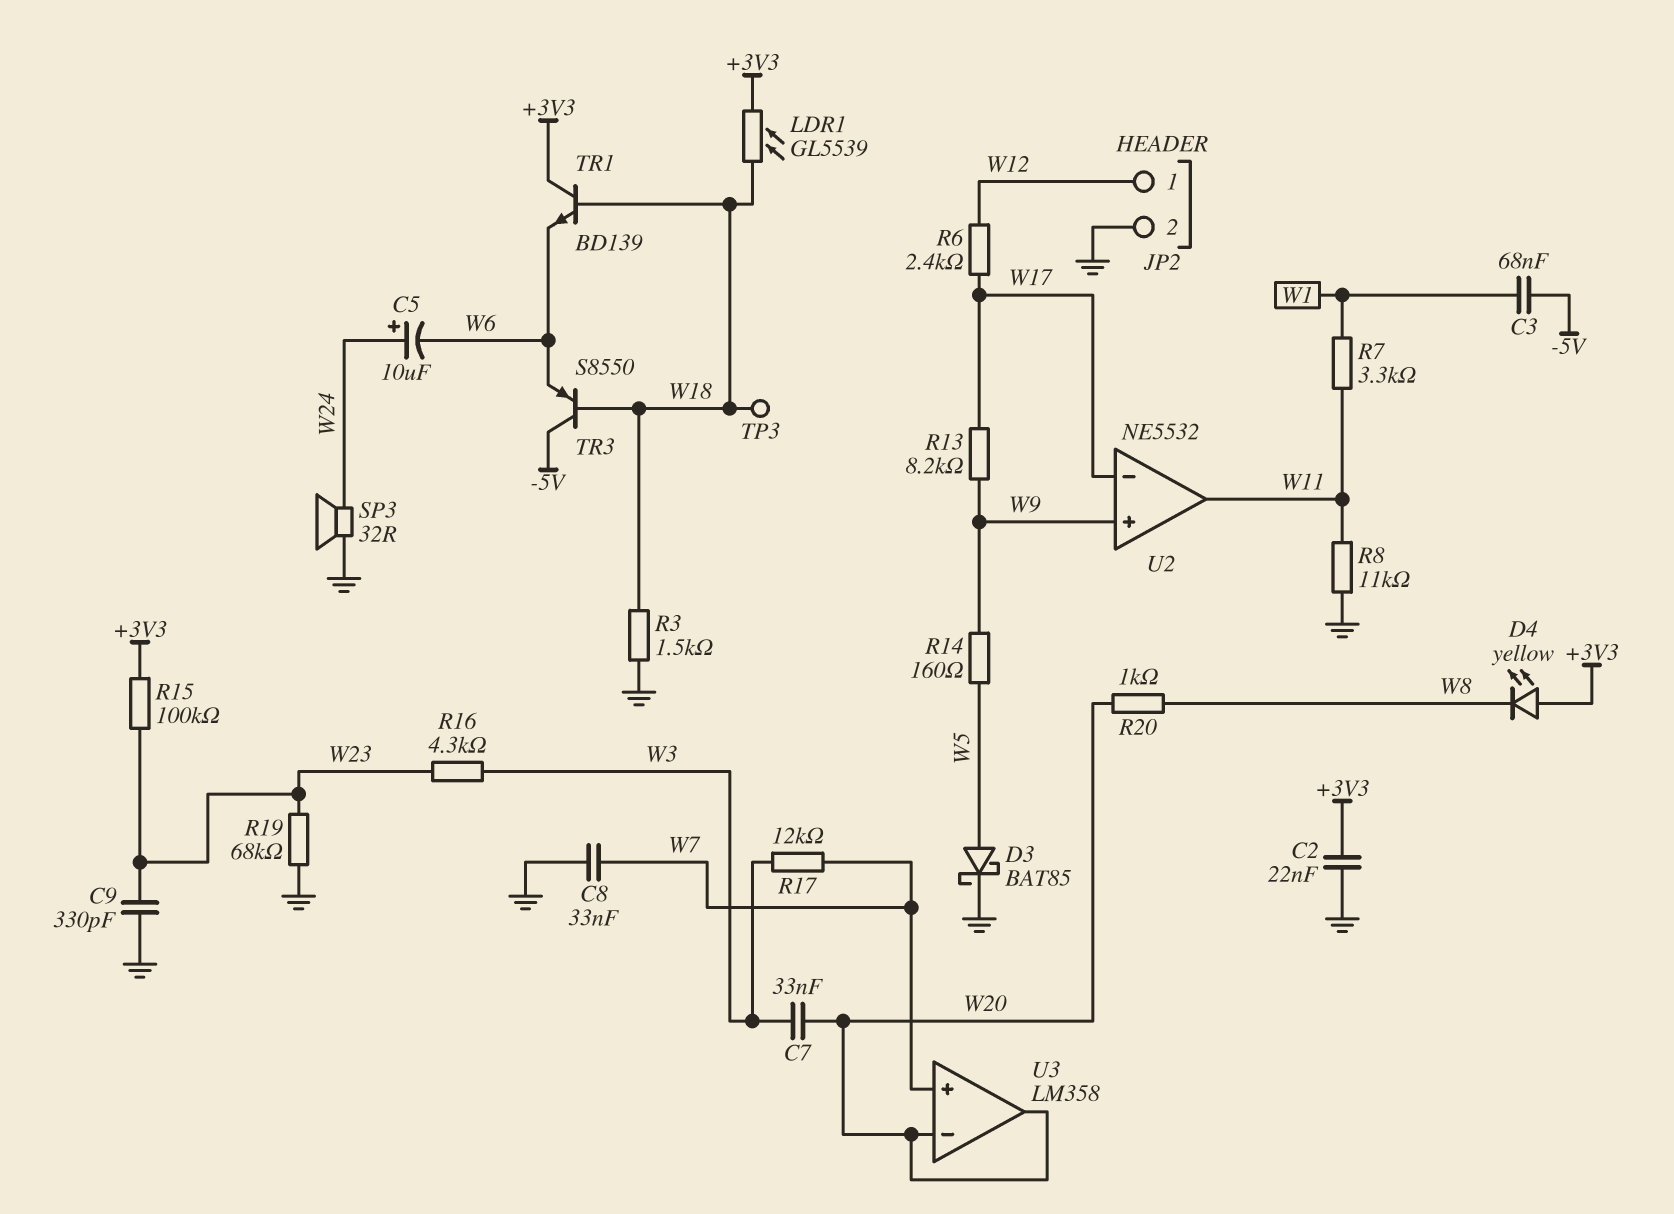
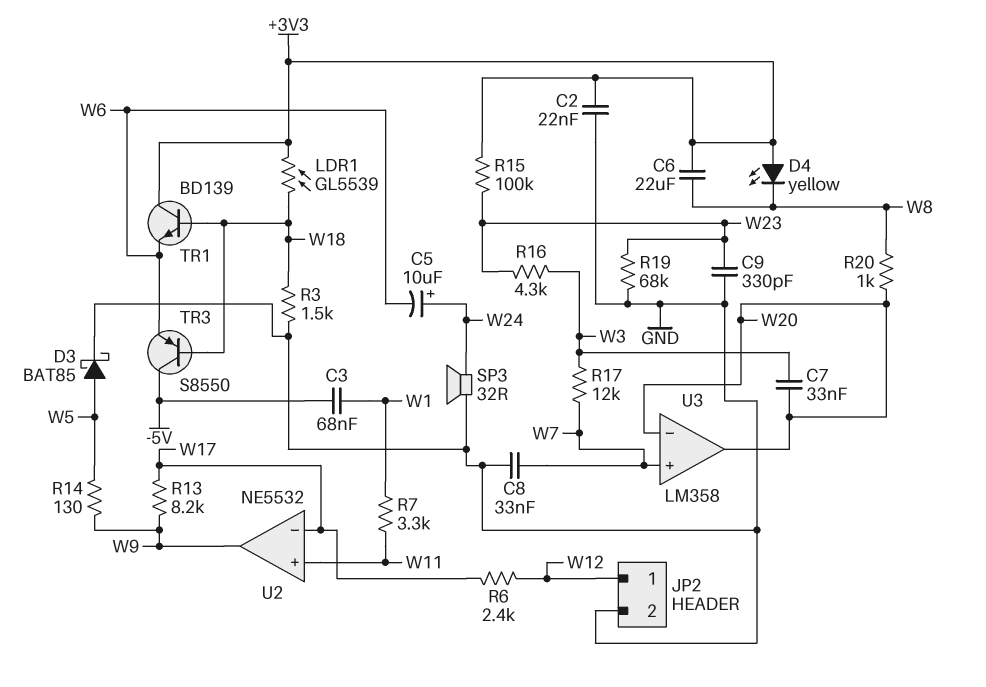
C6: none -> 22uF (+3V3, W8)
R8: 11k (GND, W11) -> none
R14: 160 (W5, W9) -> 130 (W5, W9)
TP3: test point (W18) -> none
U2 pin in+: W9 -> W11
U2 pin out: W11 -> W9

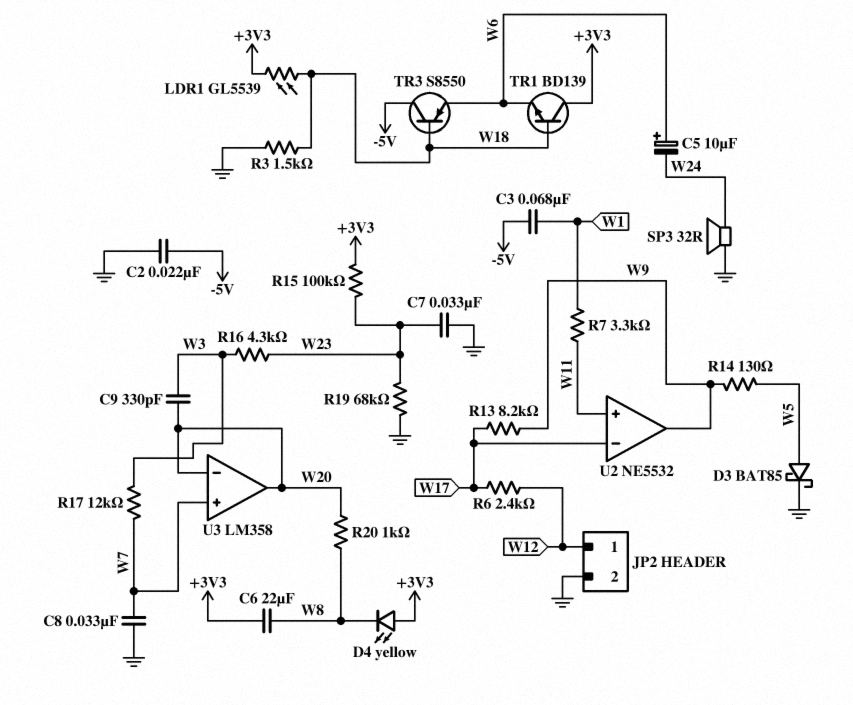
C2: 22nF (+3V3, GND) -> 22nF (-5V, GND)
C5: 10uF (plus W24, minus W6) -> 10uF (plus W6, minus W24)
C7: 33nF (W3, W20) -> 33nF (GND, W23)
C9: 330pF (GND, W23) -> 330pF (W3, W20)

